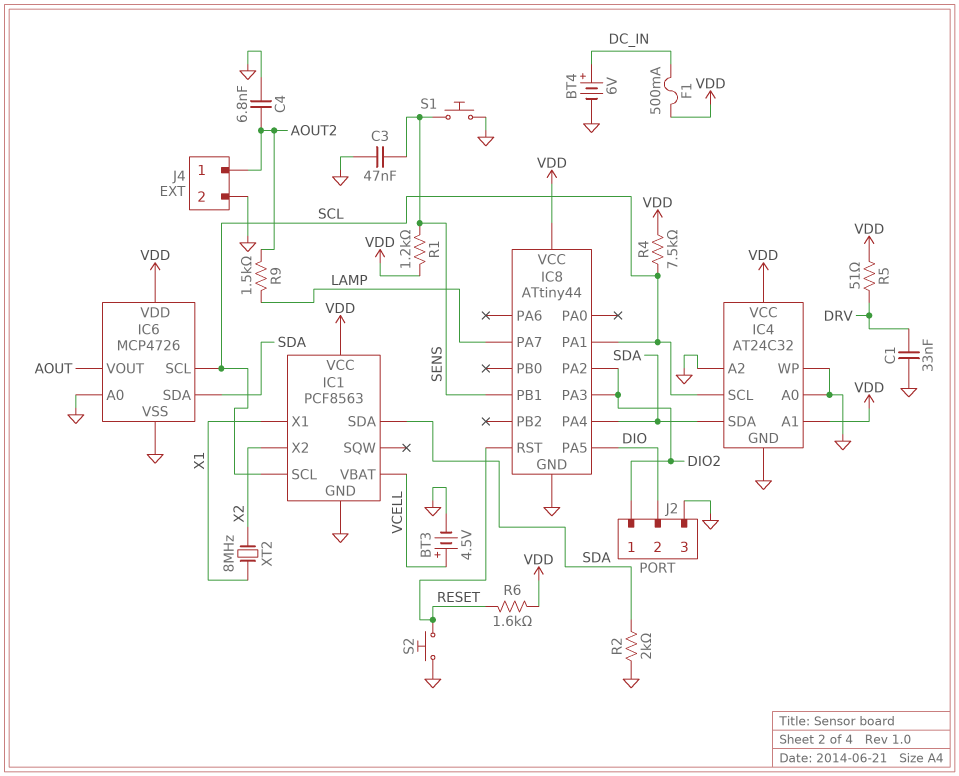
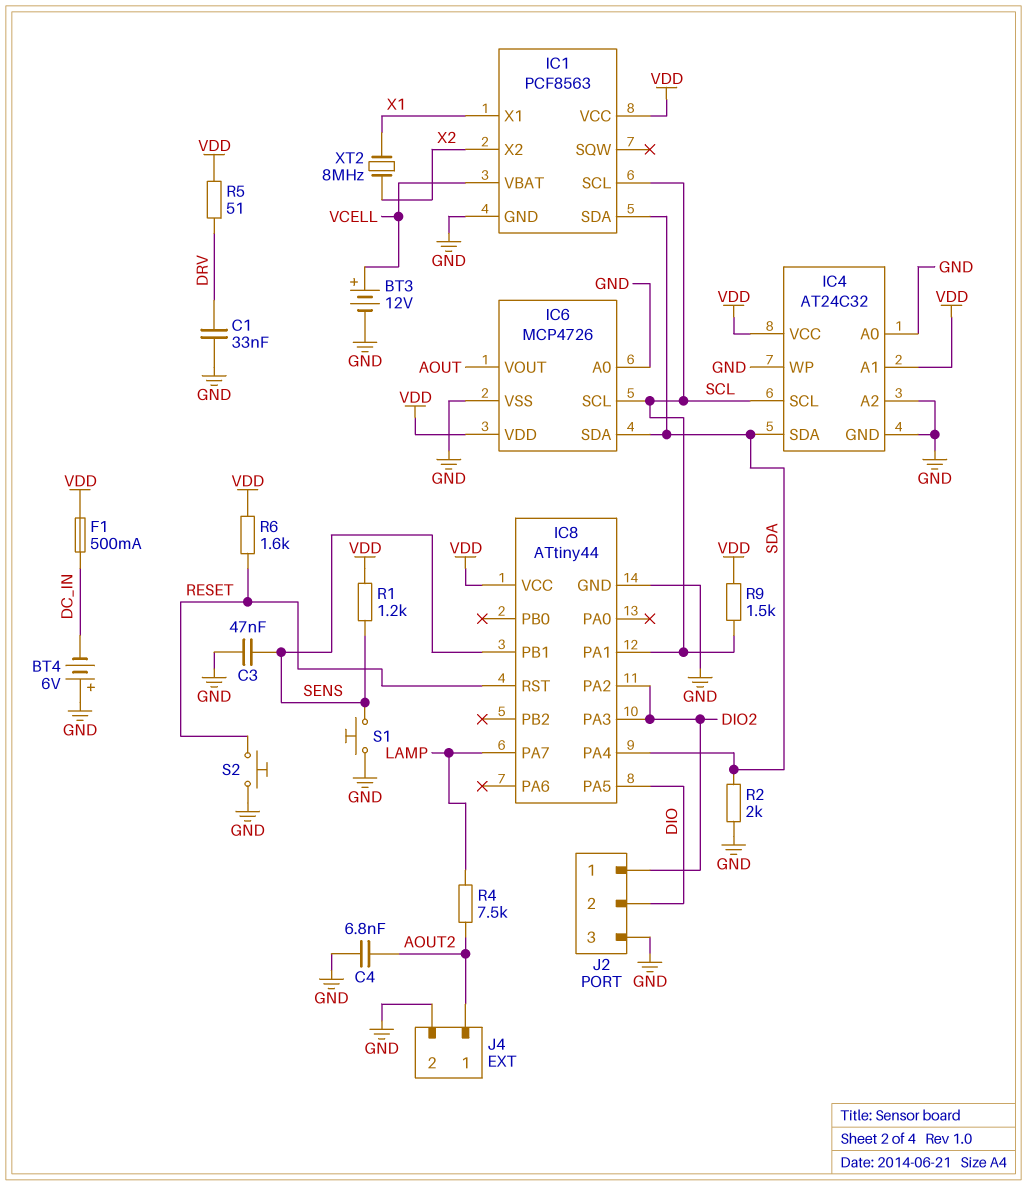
BT3: 4.5V (plus VCELL, minus GND) -> 12V (plus VCELL, minus GND)
BT4: 6V (plus DC_IN, minus GND) -> 6V (plus GND, minus DC_IN)
R4: 7.5k (SCL, VDD) -> 7.5k (AOUT2, LAMP)
R9: 1.5k (AOUT2, LAMP) -> 1.5k (SCL, VDD)

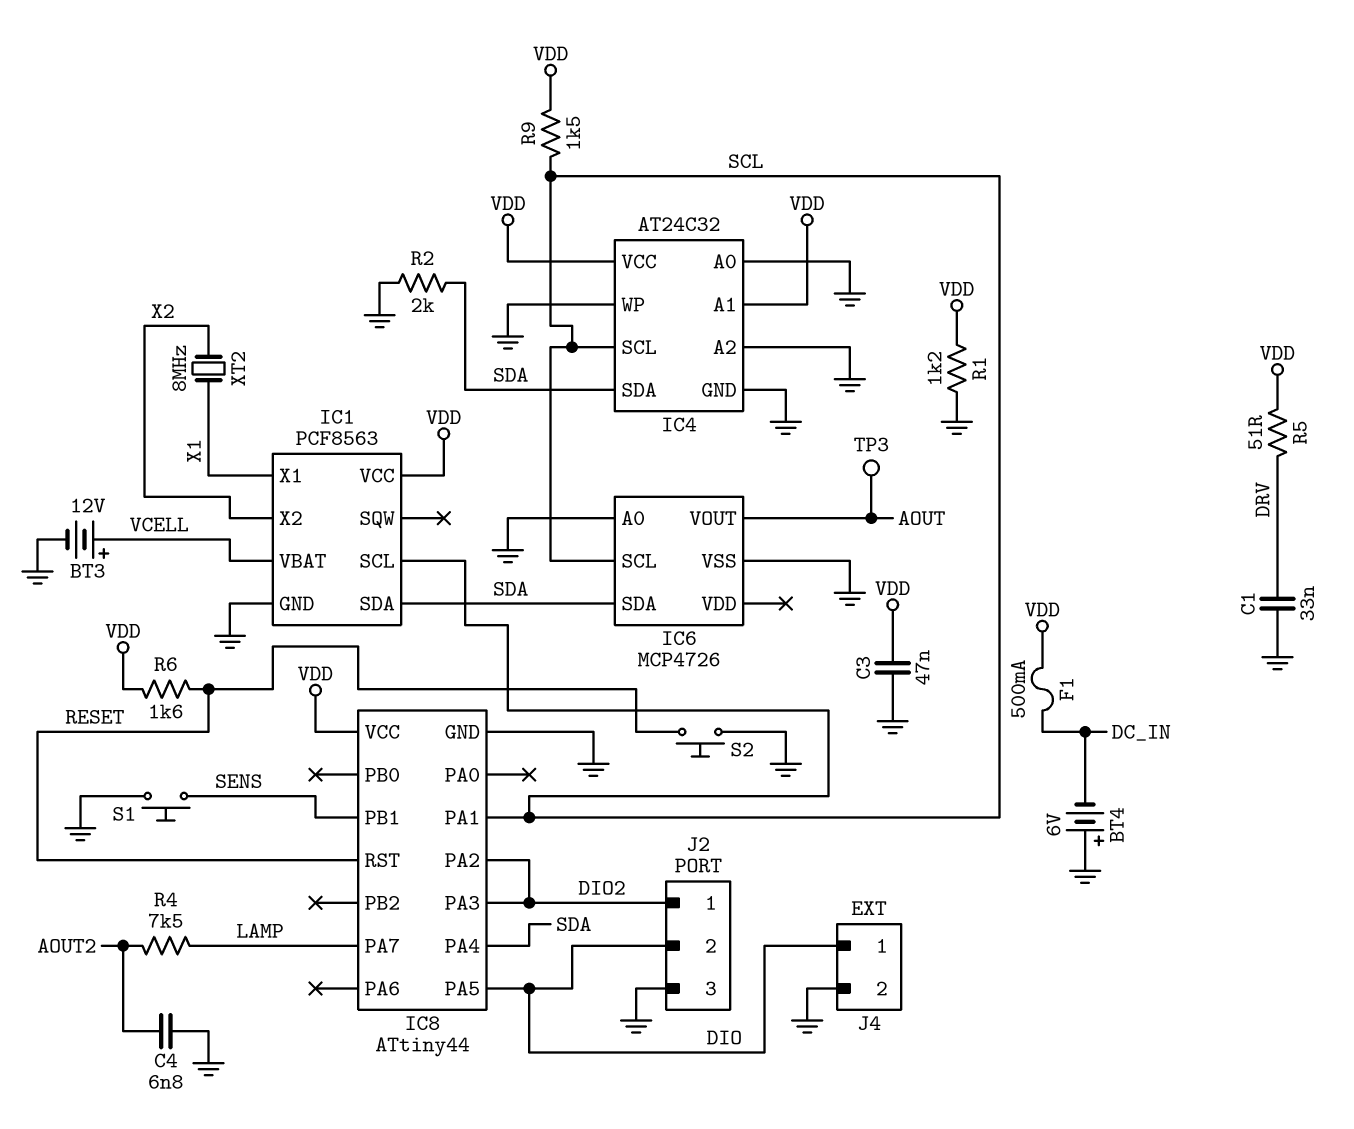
C3: 47nF (GND, SENS) -> 47nF (GND, VDD)
IC6 pin VDD: VDD -> none
J4 pin 1: AOUT2 -> DIO
R1: 1.2k (SENS, VDD) -> 1.2k (GND, VDD)
TP3: none -> test point (AOUT)

